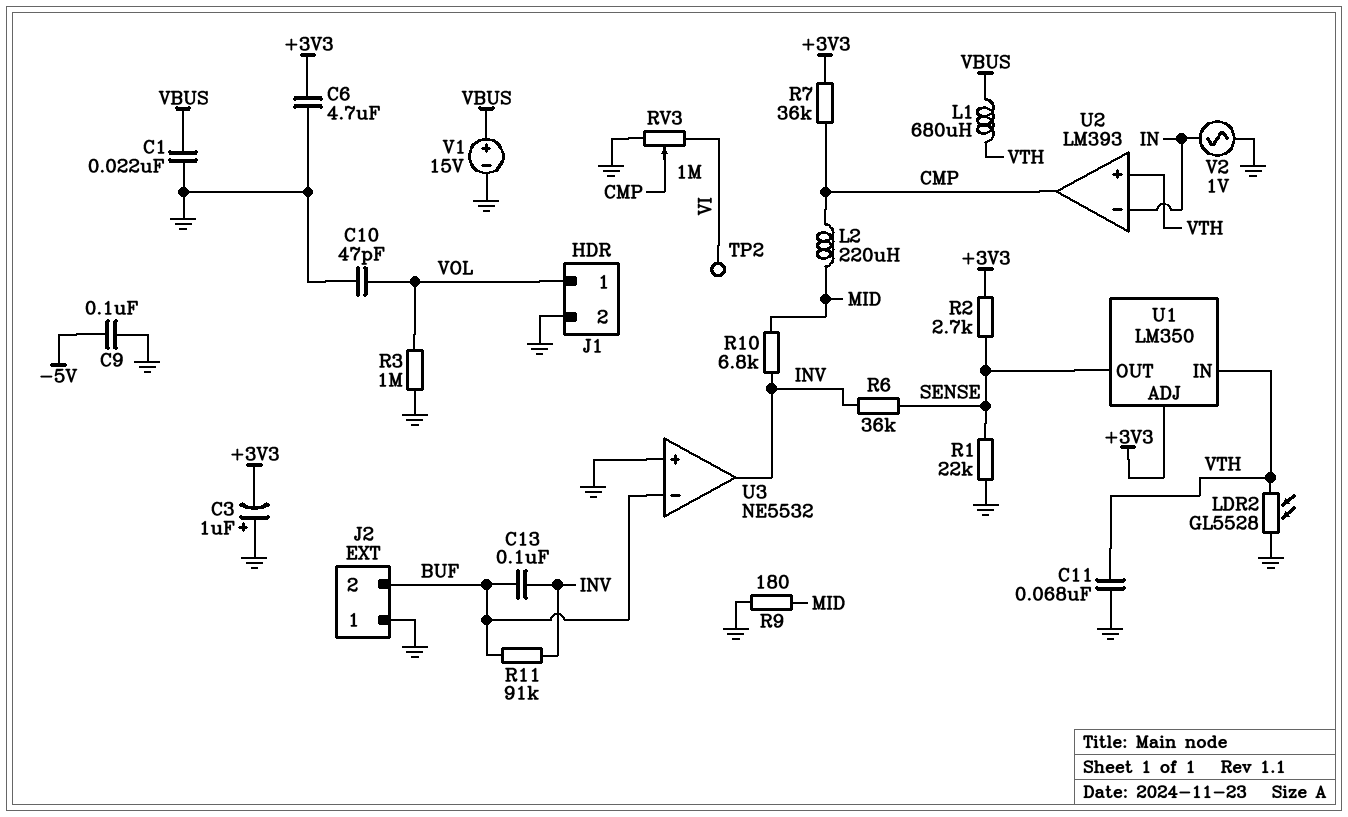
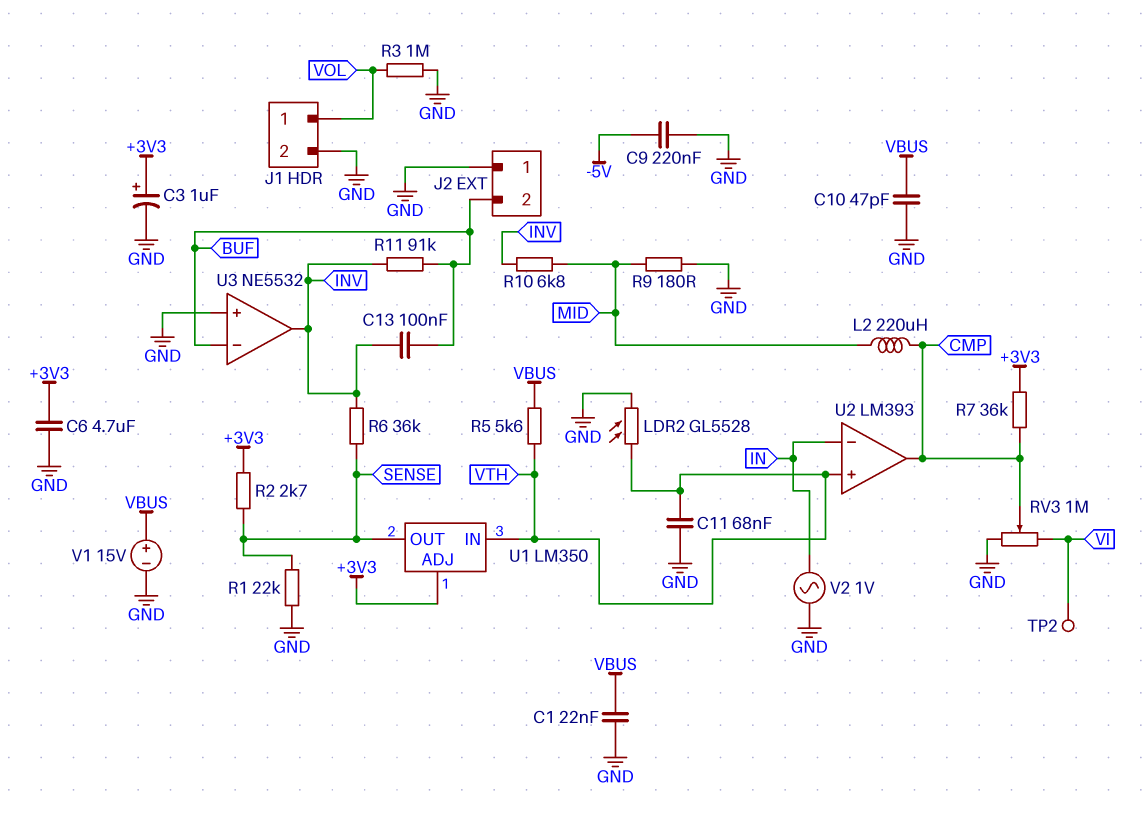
C3: 1uF (plus GND, minus +3V3) -> 1uF (plus +3V3, minus GND)
C9: 100nF (-5V, GND) -> 220nF (-5V, GND)
C10: 47pF (GND, VOL) -> 47pF (GND, VBUS)
L1: 680uH (VBUS, VTH) -> none
R5: none -> 5.6k (VBUS, VTH)

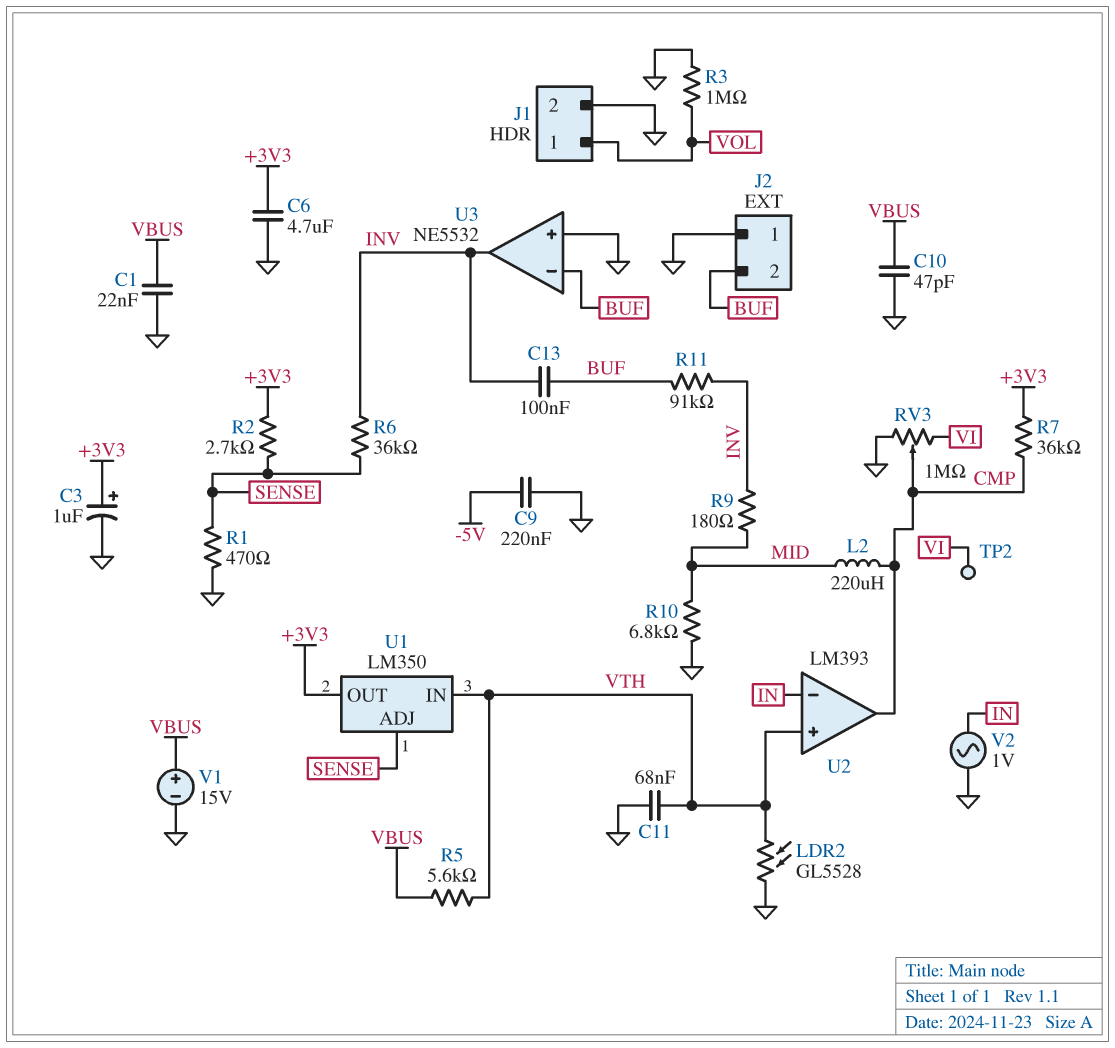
R1: 22k (GND, SENSE) -> 470 (GND, SENSE)
R9: 180 (GND, MID) -> 180 (INV, MID)
R10: 6.8k (INV, MID) -> 6.8k (GND, MID)
U1 pin ADJ: +3V3 -> SENSE
U1 pin OUT: SENSE -> +3V3

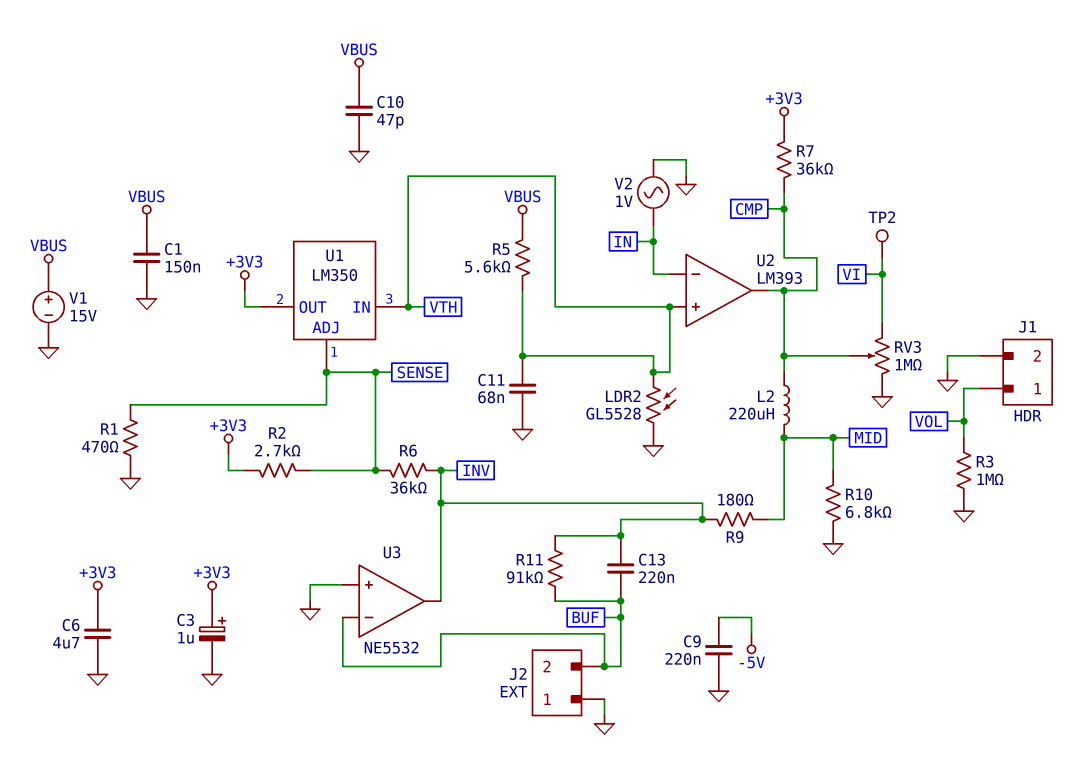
C1: 22nF (GND, VBUS) -> 150nF (GND, VBUS)
C13: 100nF (BUF, INV) -> 220nF (BUF, INV)

